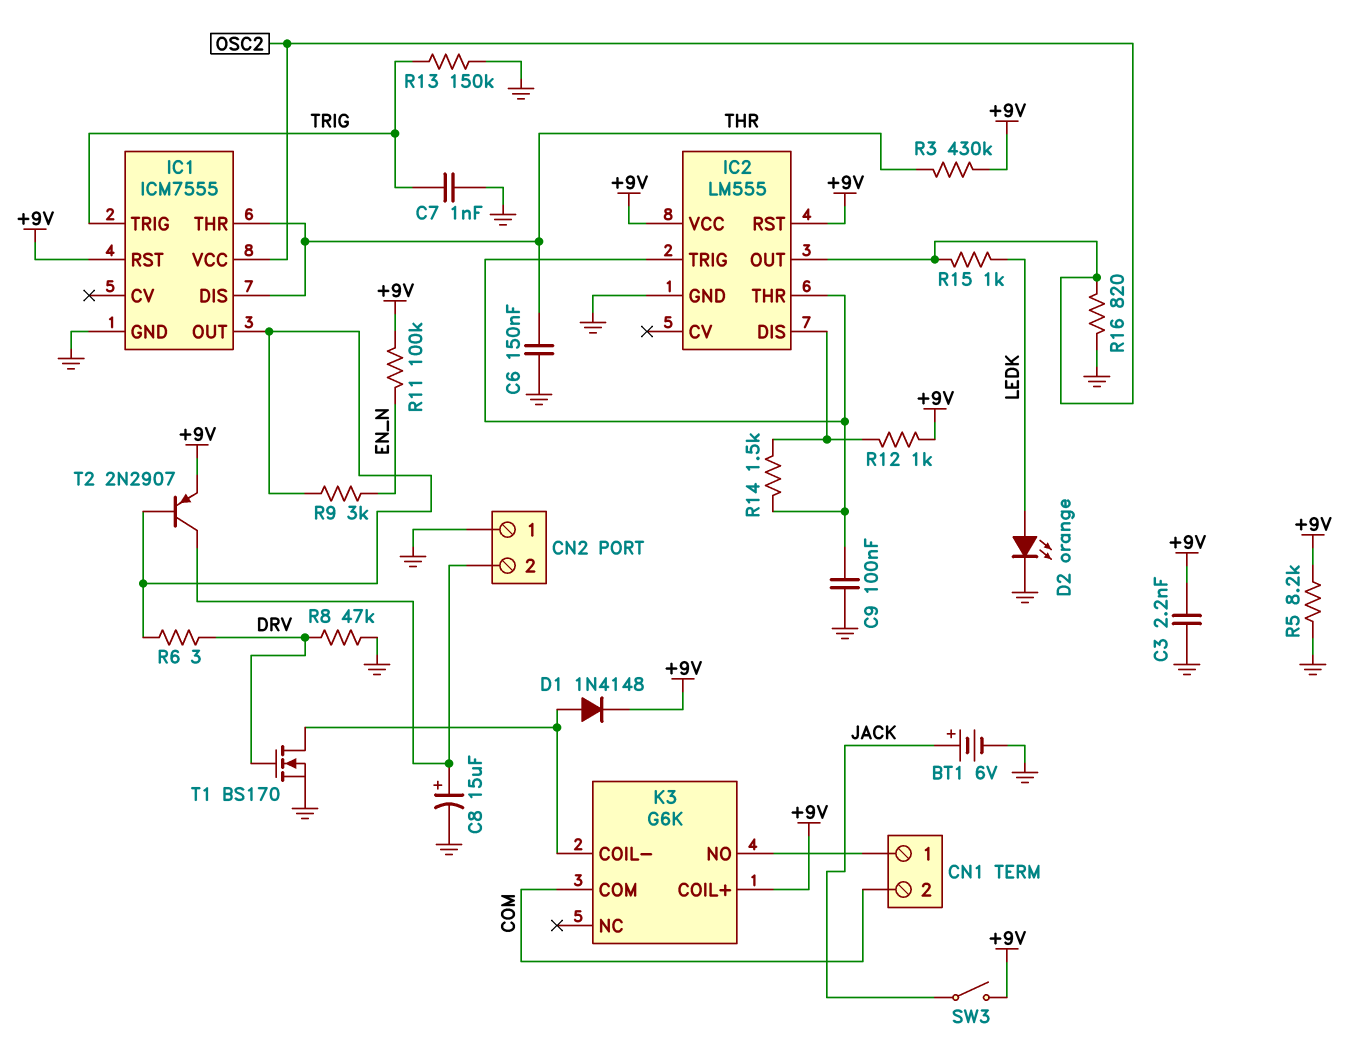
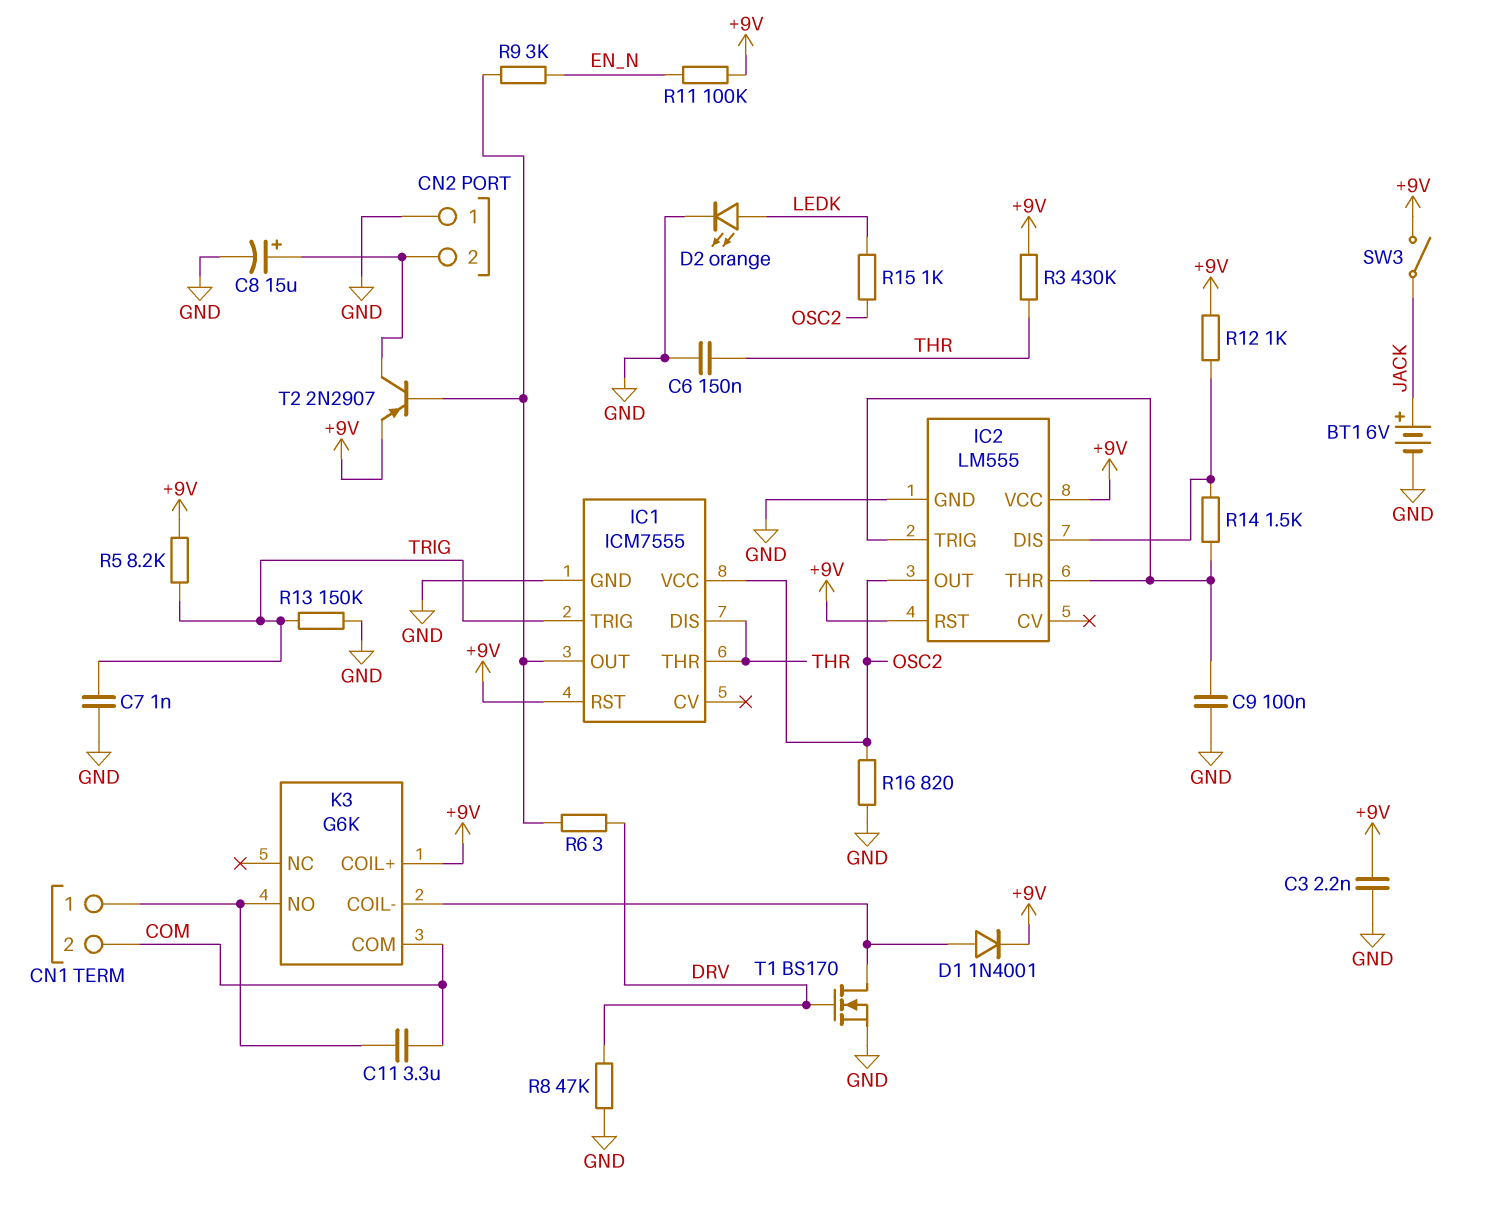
C11: none -> 3.3uF (CN1/1, COM)
D1: diode 1N4148 (A K3/COIL-, K +9V) -> diode 1N4001 (A K3/COIL-, K +9V)
R5: 8.2k (+9V, GND) -> 8.2k (+9V, TRIG)

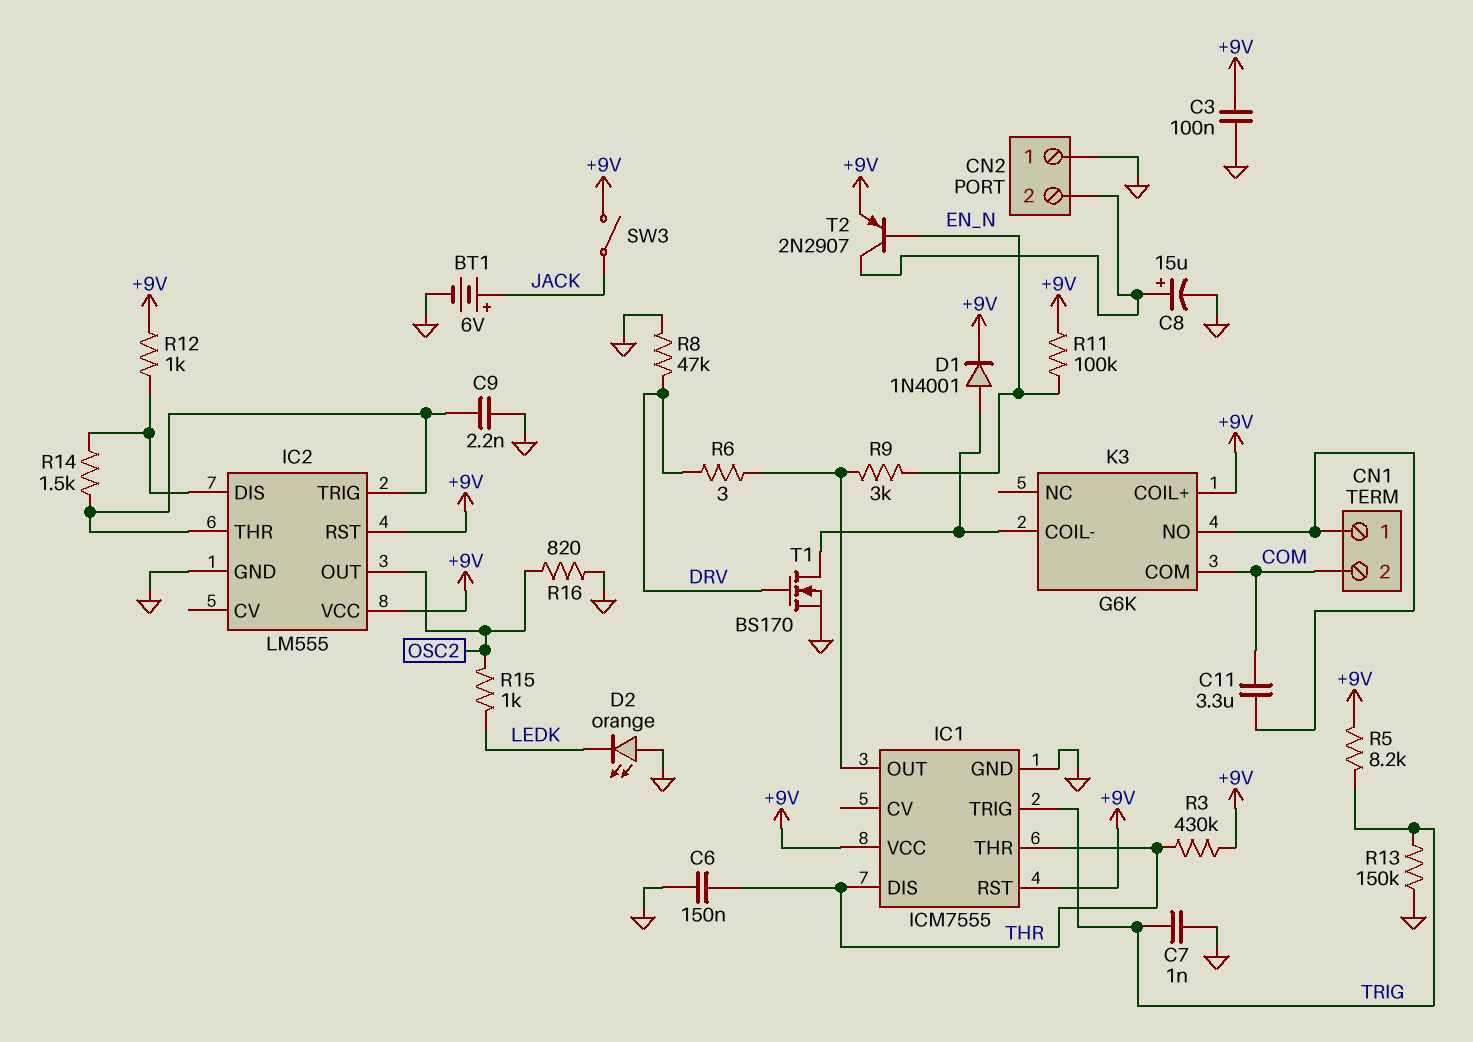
C3: 2.2nF (+9V, GND) -> 100nF (+9V, GND)
C9: 100nF (GND, IC2/THR) -> 2.2nF (GND, IC2/THR)
D2: LED orange (A LEDK, K GND) -> LED orange (A GND, K LEDK)
IC1 pin VCC: OSC2 -> +9V
T2: PNP 2N2907 (B IC1/OUT, C CN2/2, E +9V) -> PNP 2N2907 (B EN_N, C CN2/2, E +9V)

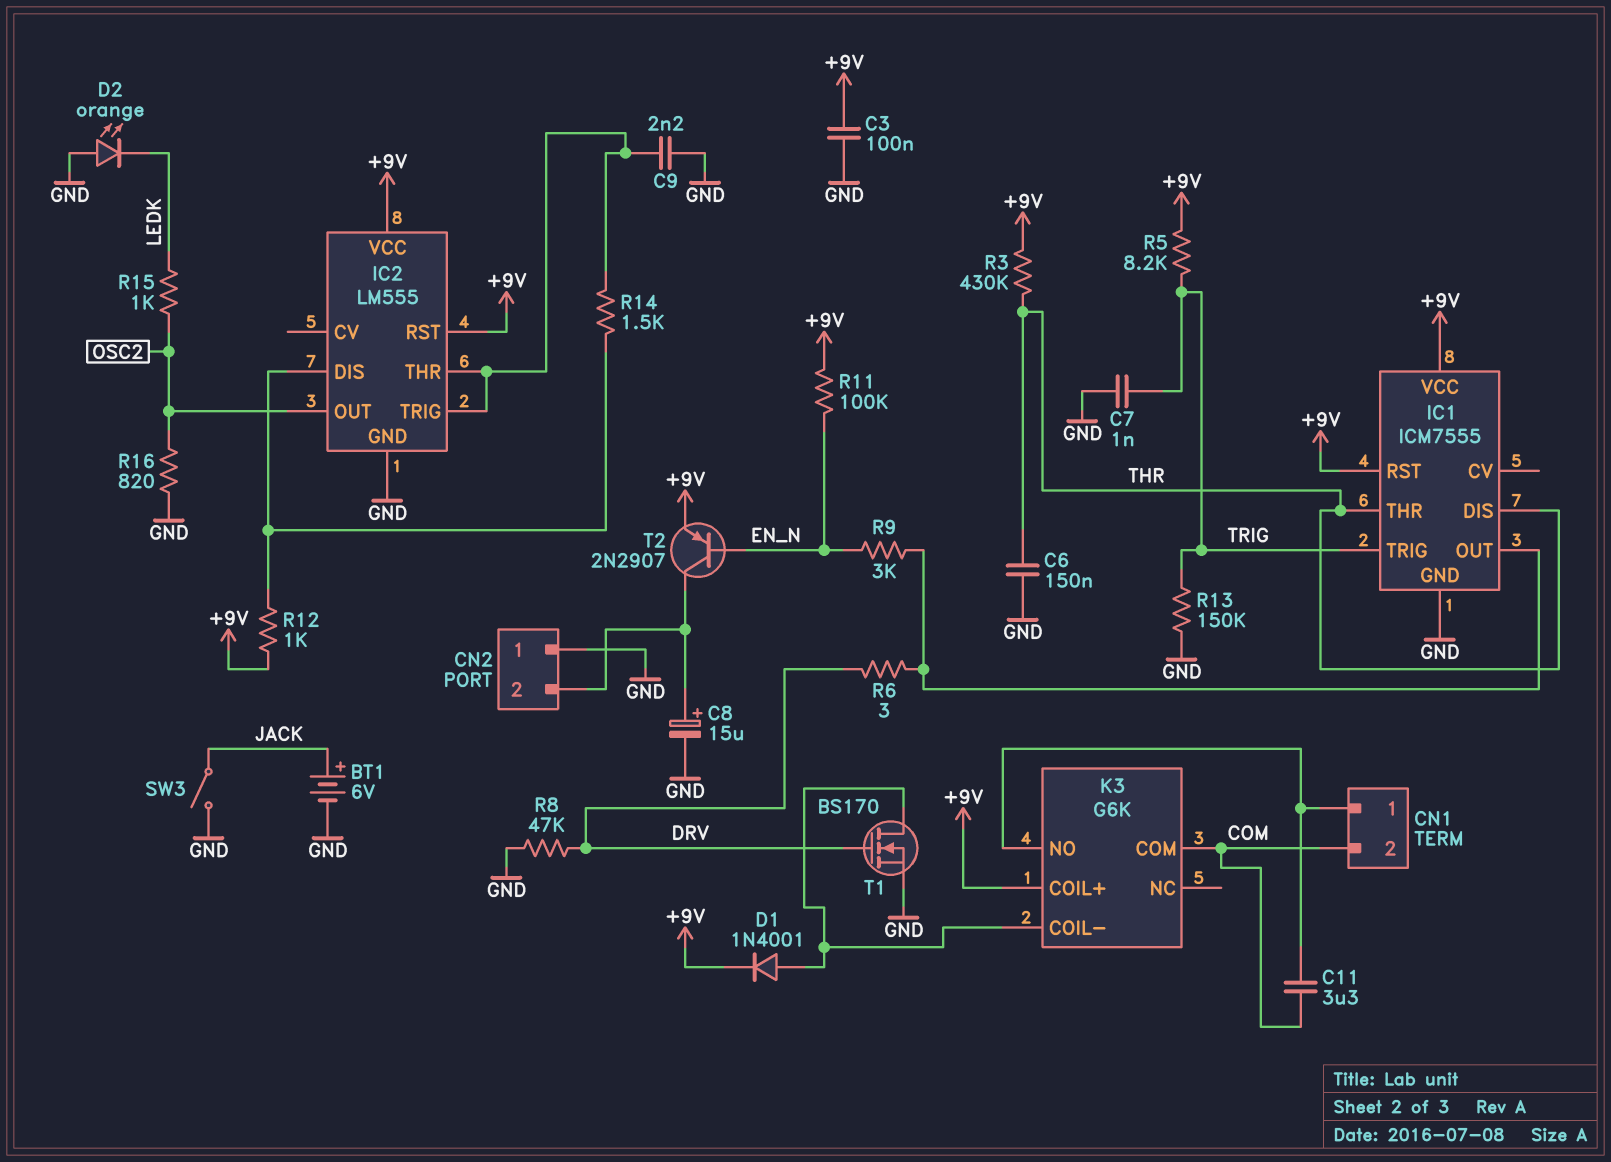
SW3: switch (+9V, JACK) -> switch (GND, JACK)

